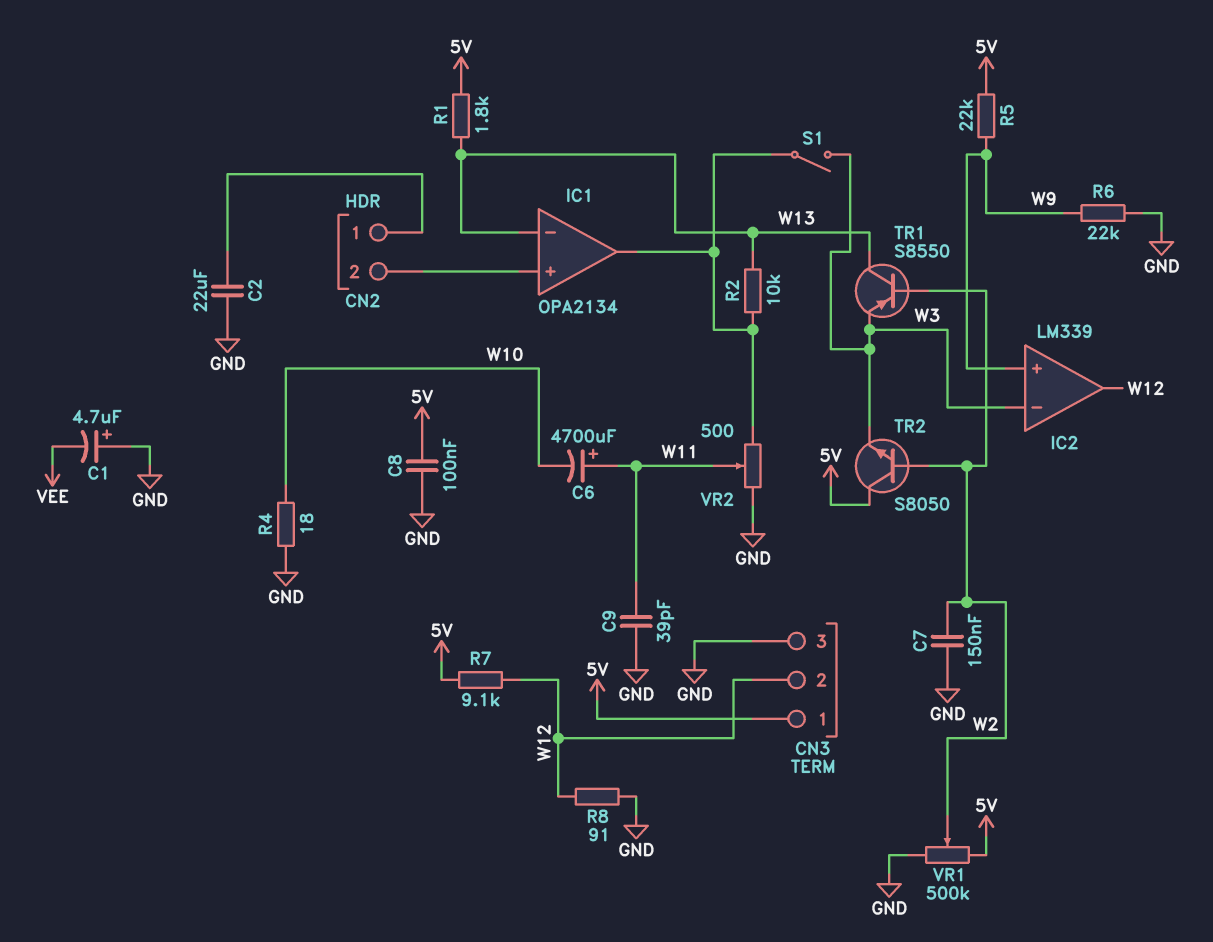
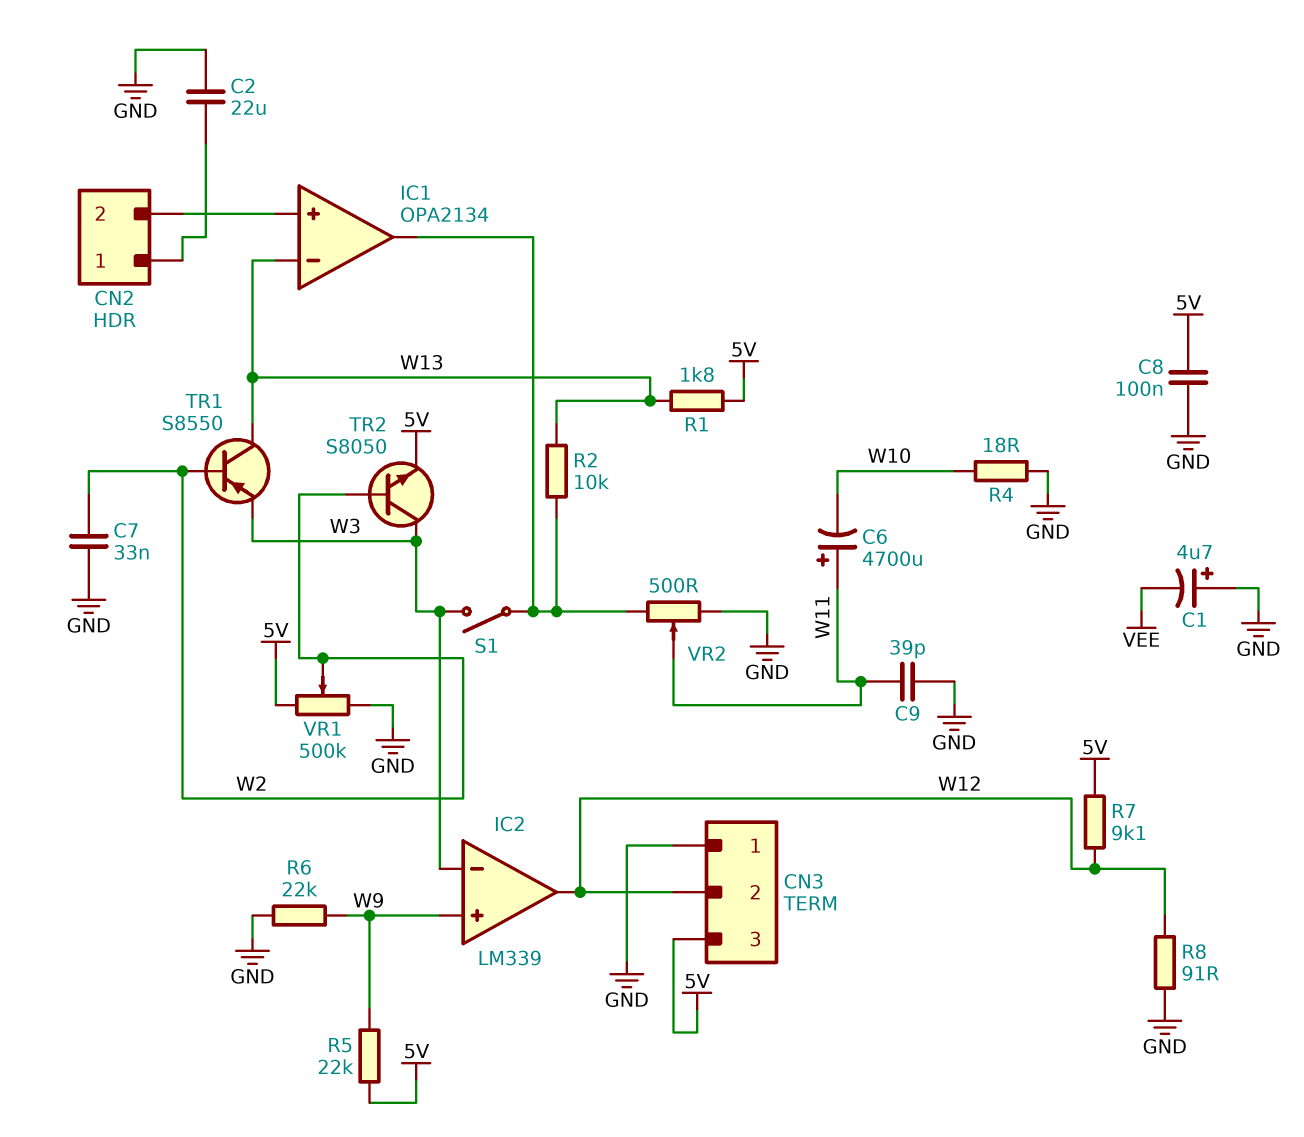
C7: 150nF (GND, W2) -> 33nF (GND, W2)
CN3 pin 1: 5V -> GND
CN3 pin 3: GND -> 5V
TR2: NPN S8050 (B W2, C 5V, E W3) -> NPN S8050 (B W2, C W3, E 5V)

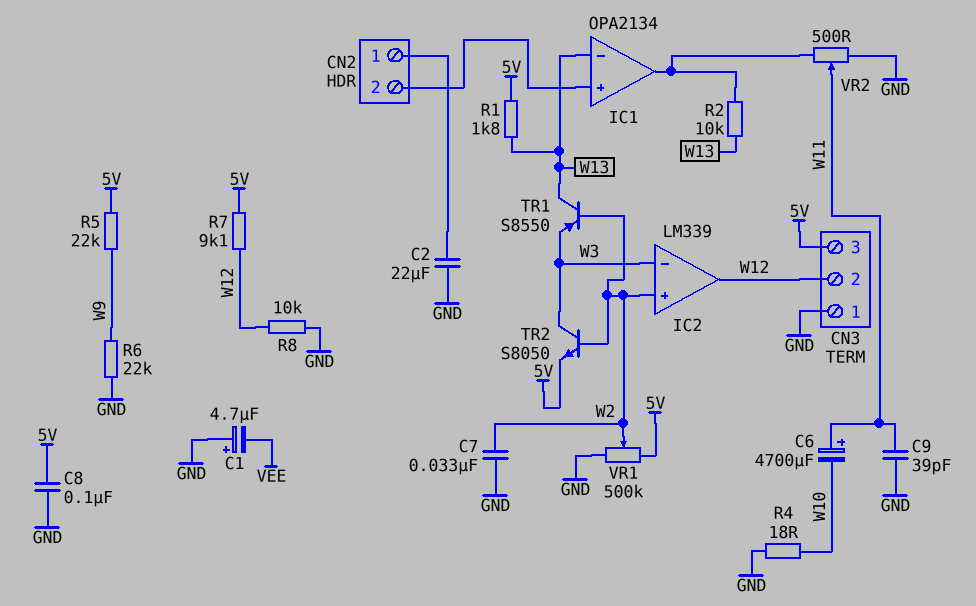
IC2 pin in+: W9 -> W2
R8: 91 (GND, W12) -> 10k (GND, W12)
S1: switch (IC1/out, W3) -> none

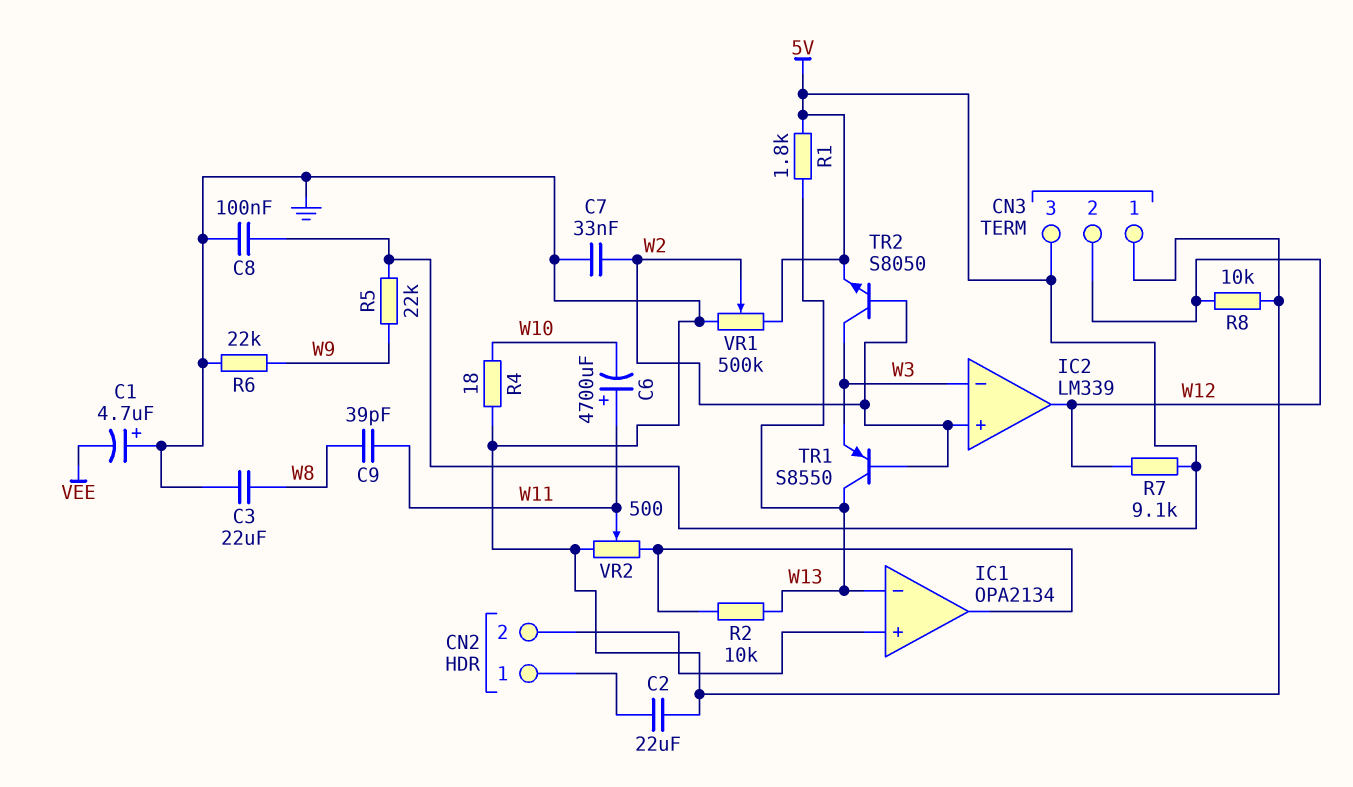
C3: none -> 22uF (GND, W8)
C9: 39pF (GND, W11) -> 39pF (W8, W11)

